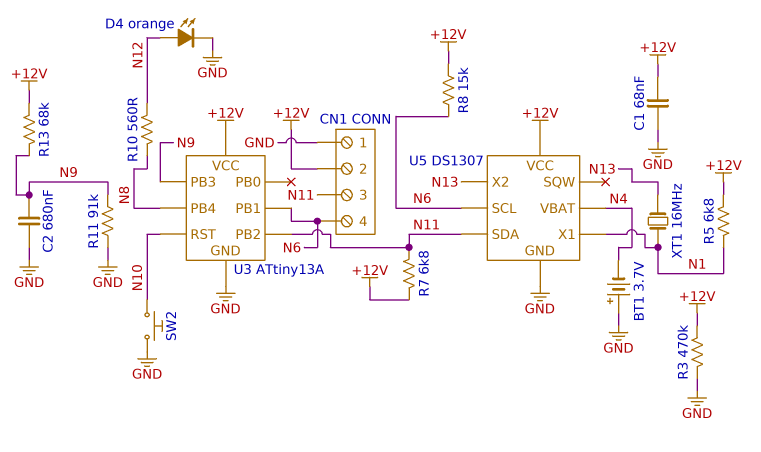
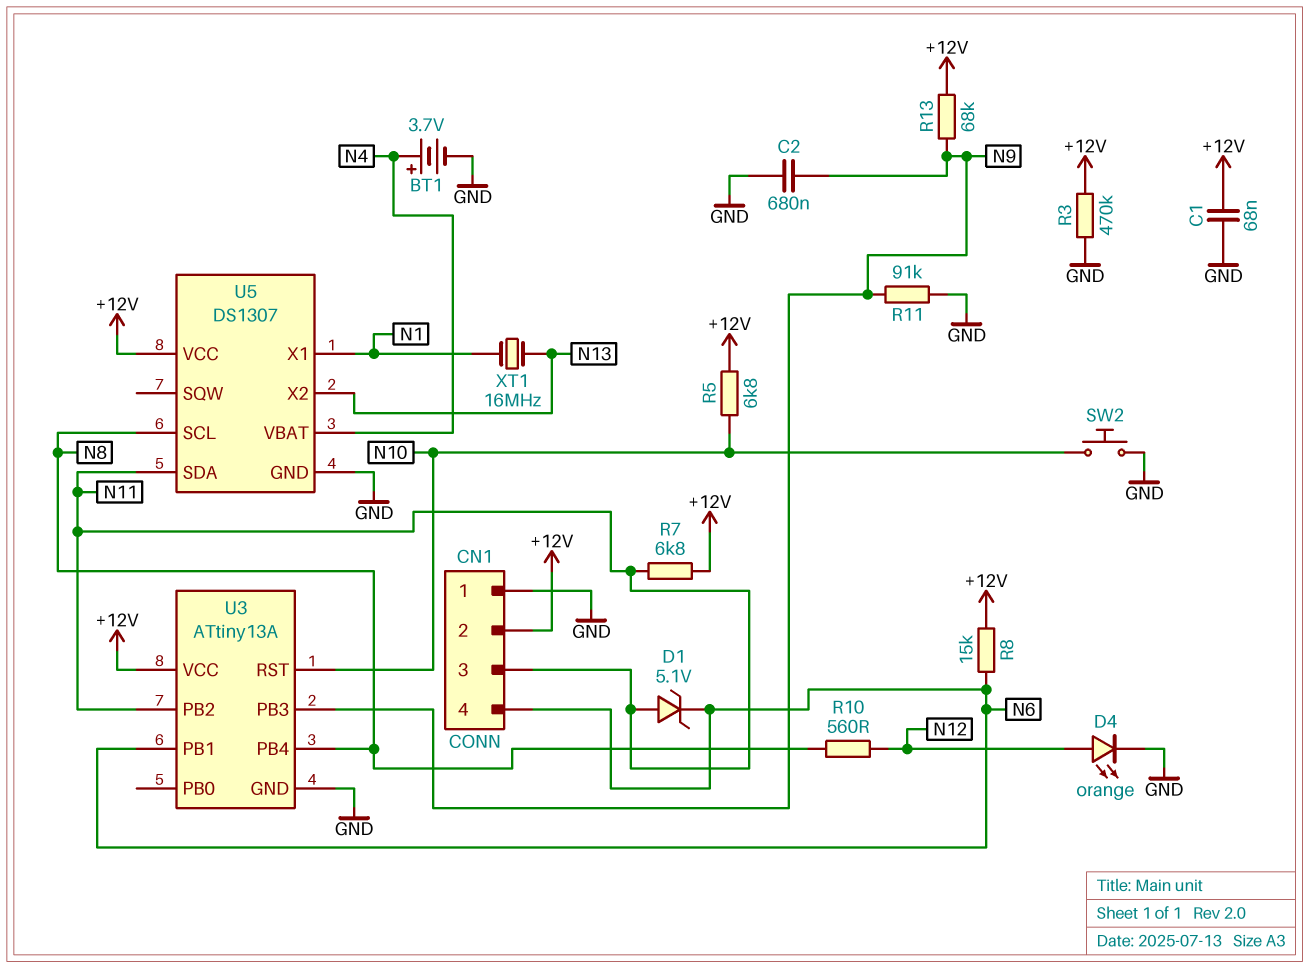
BT1: 3.7V (plus GND, minus N4) -> 3.7V (plus N4, minus GND)
D1: none -> zener 5.1V (A N11, K N6)
R5: 6.8k (+12V, N1) -> 6.8k (+12V, N10)
U5 pin SCL: N6 -> N8

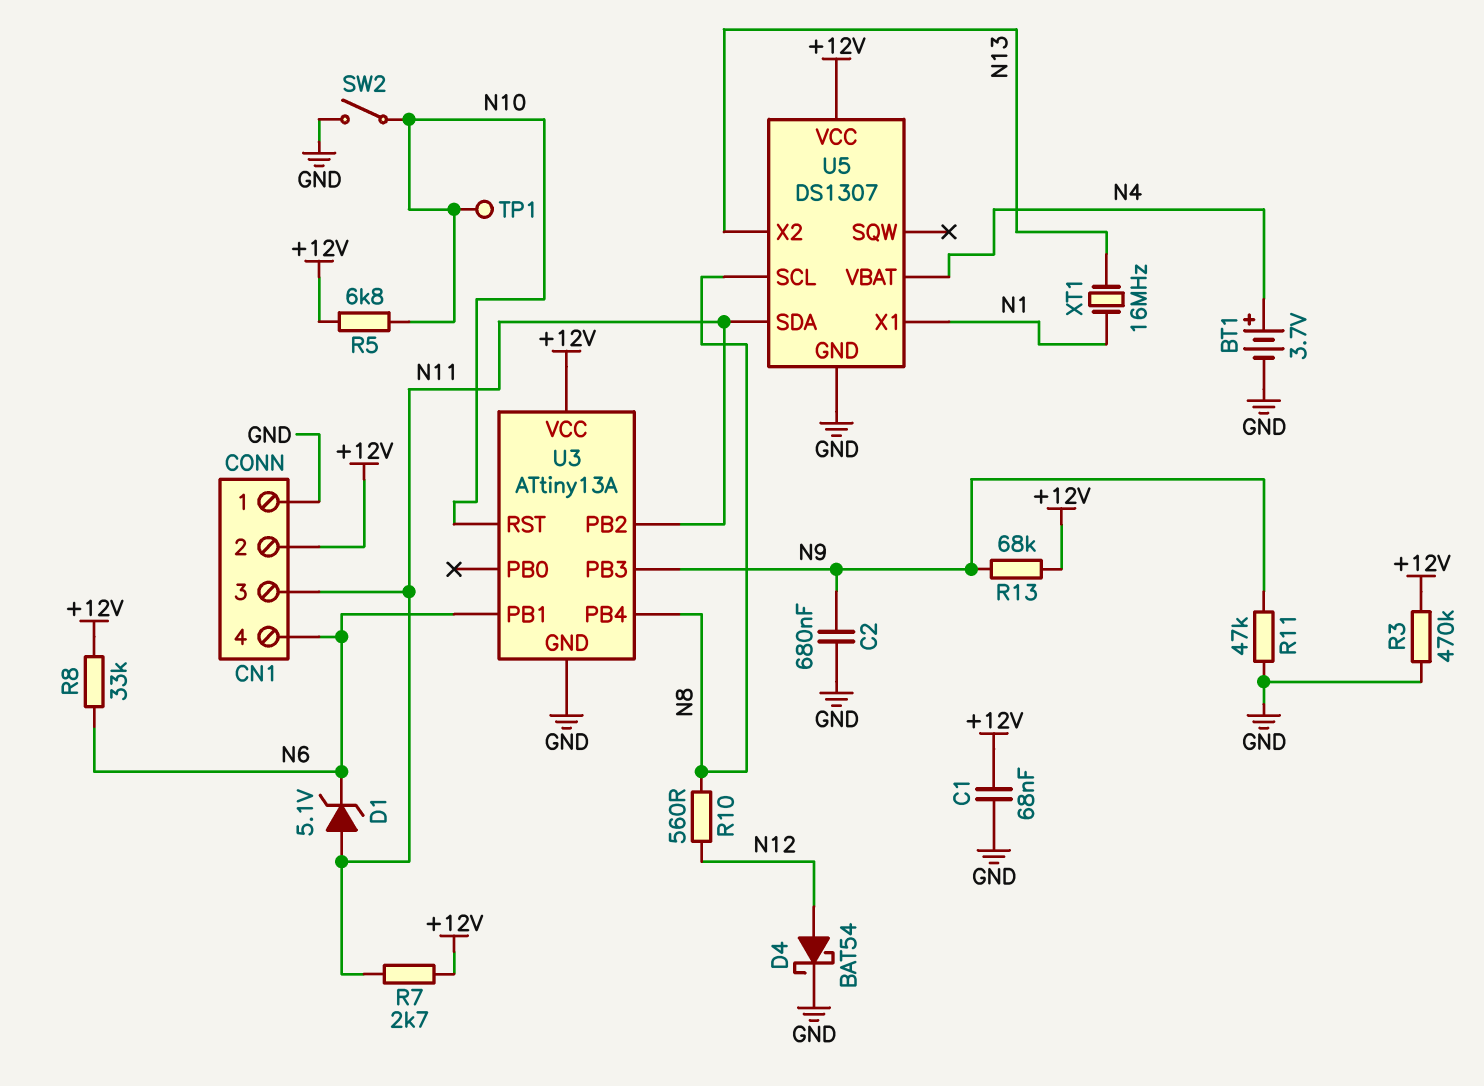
D4: LED orange (A N12, K GND) -> schottky BAT54 (A N12, K GND)
R7: 6.8k (+12V, N11) -> 2.7k (+12V, N11)
R8: 15k (+12V, N6) -> 33k (+12V, N6)
R11: 91k (GND, N9) -> 47k (GND, N9)
SW2: button (GND, N10) -> switch (GND, N10)
TP1: none -> test point (N10)

